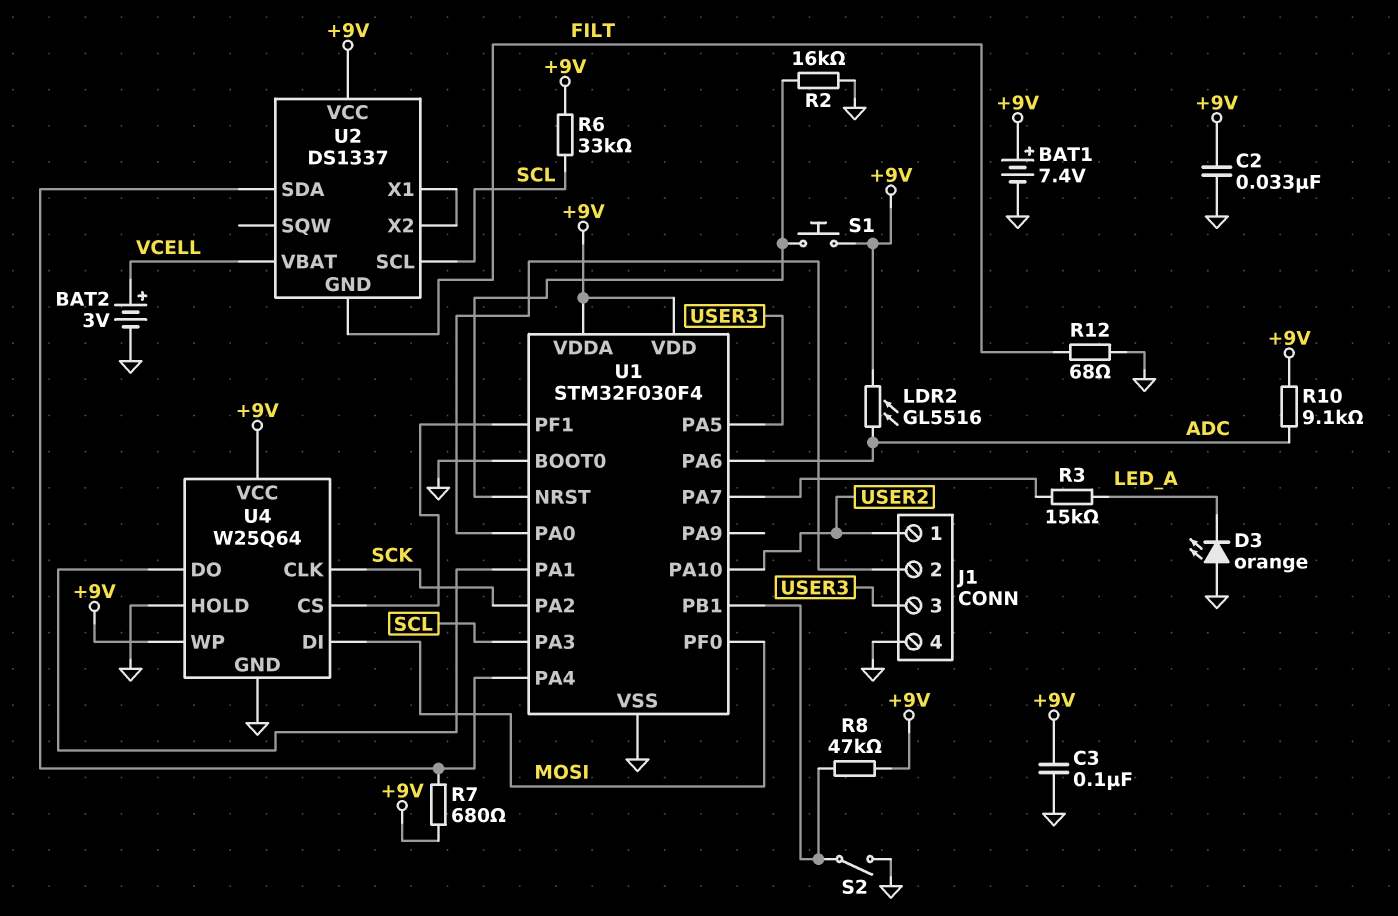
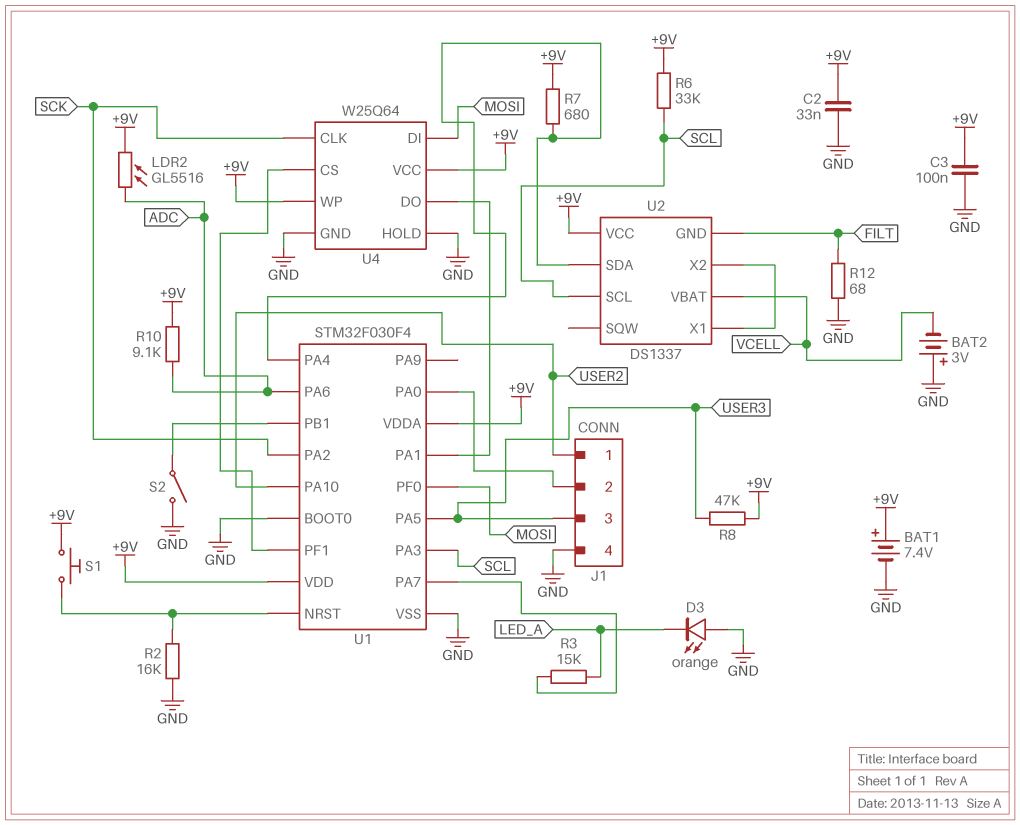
BAT2: 3V (plus VCELL, minus GND) -> 3V (plus GND, minus VCELL)
R8: 47k (+9V, U1/PB1) -> 47k (+9V, USER3)

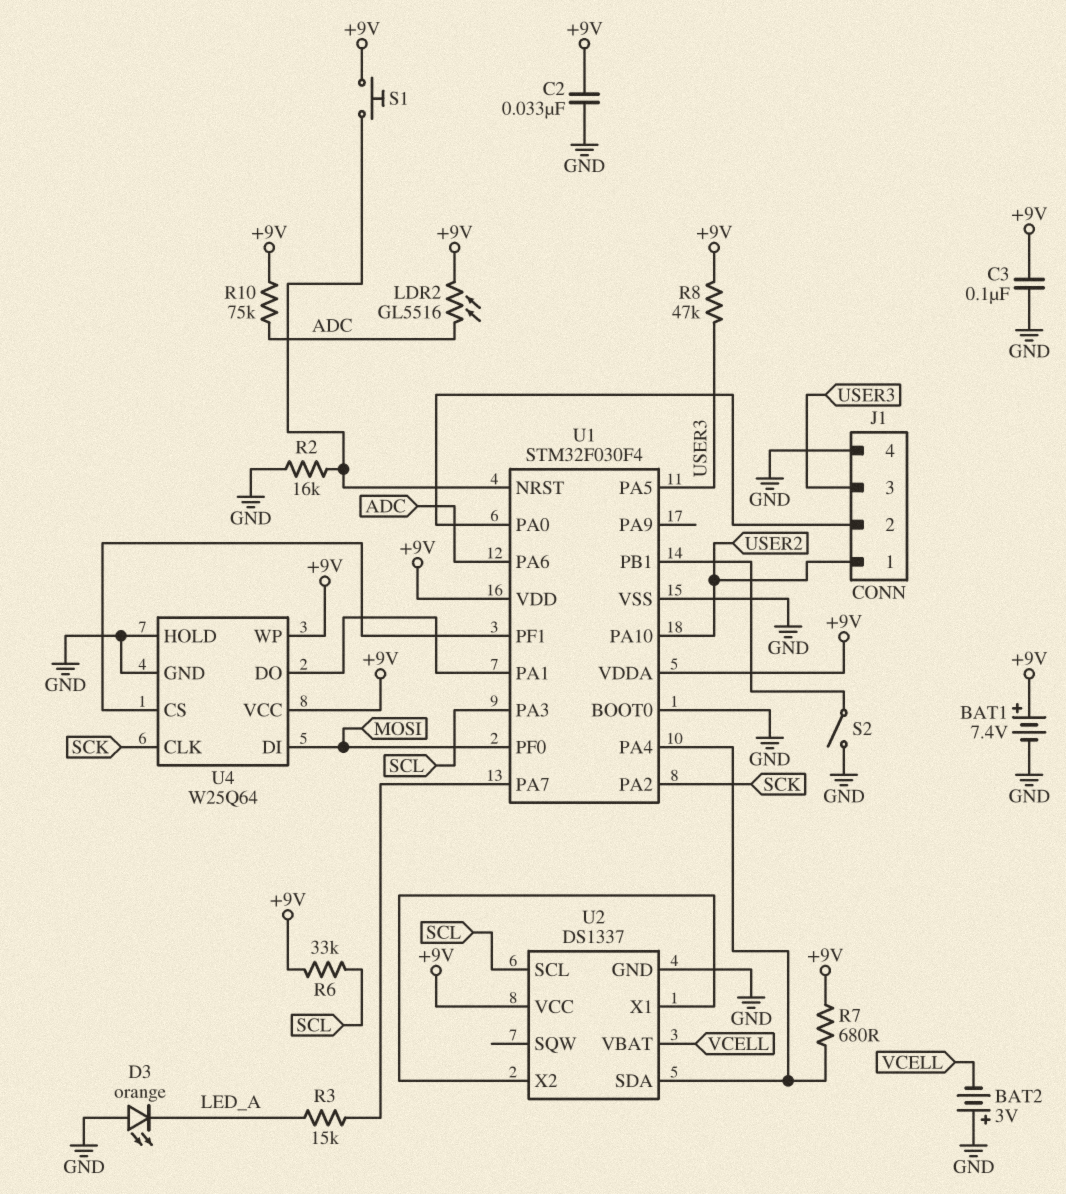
R10: 9.1k (+9V, ADC) -> 75k (+9V, ADC)
R12: 68 (FILT, GND) -> none
U2 pin GND: FILT -> GND

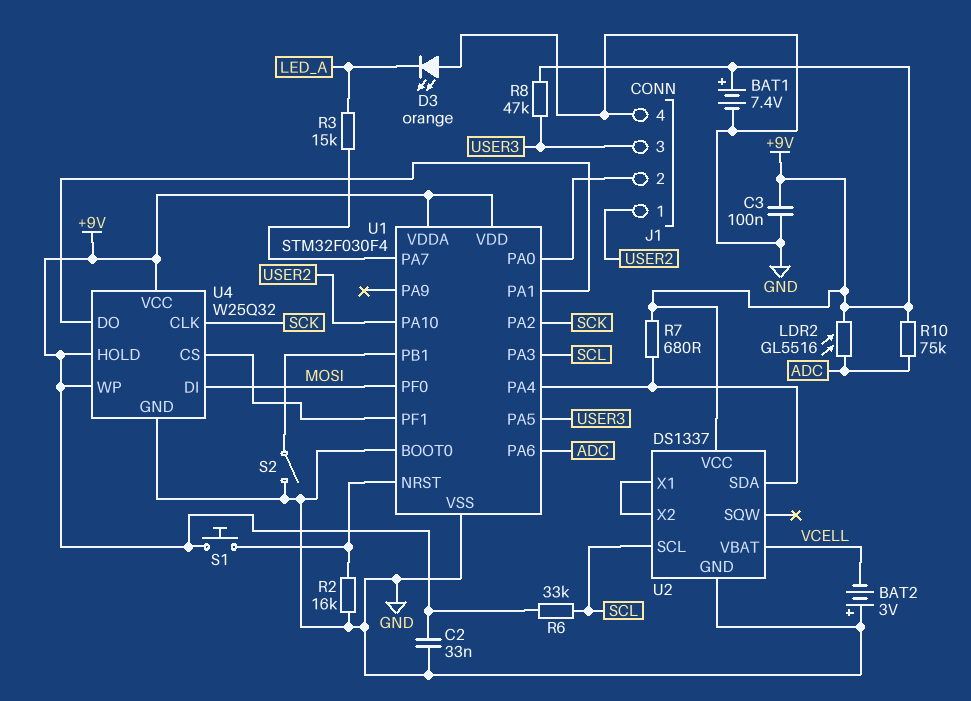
U4: W25Q64 -> W25Q32
U4 pin HOLD: GND -> +9V

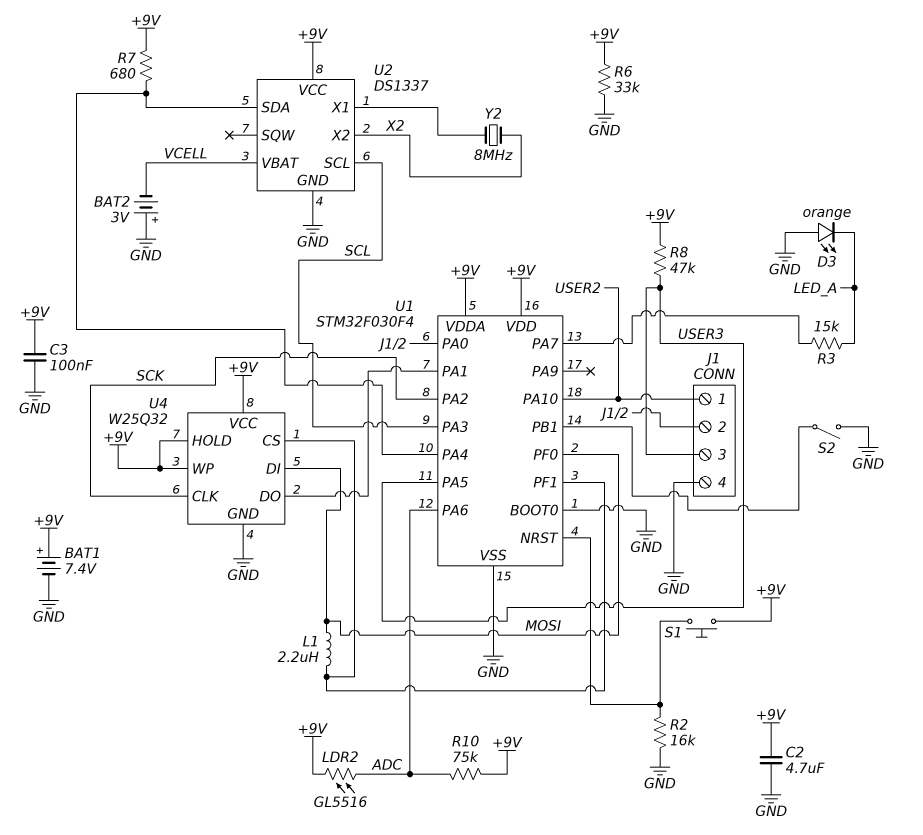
C2: 33nF (+9V, GND) -> 4.7uF (+9V, GND)
L1: none -> 2.2uH (MOSI, U1/PF1)
R6: 33k (+9V, SCL) -> 33k (+9V, GND)
U2 pin X2: U2/X1 -> X2
Y2: none -> 8MHz (U2/X1, X2)

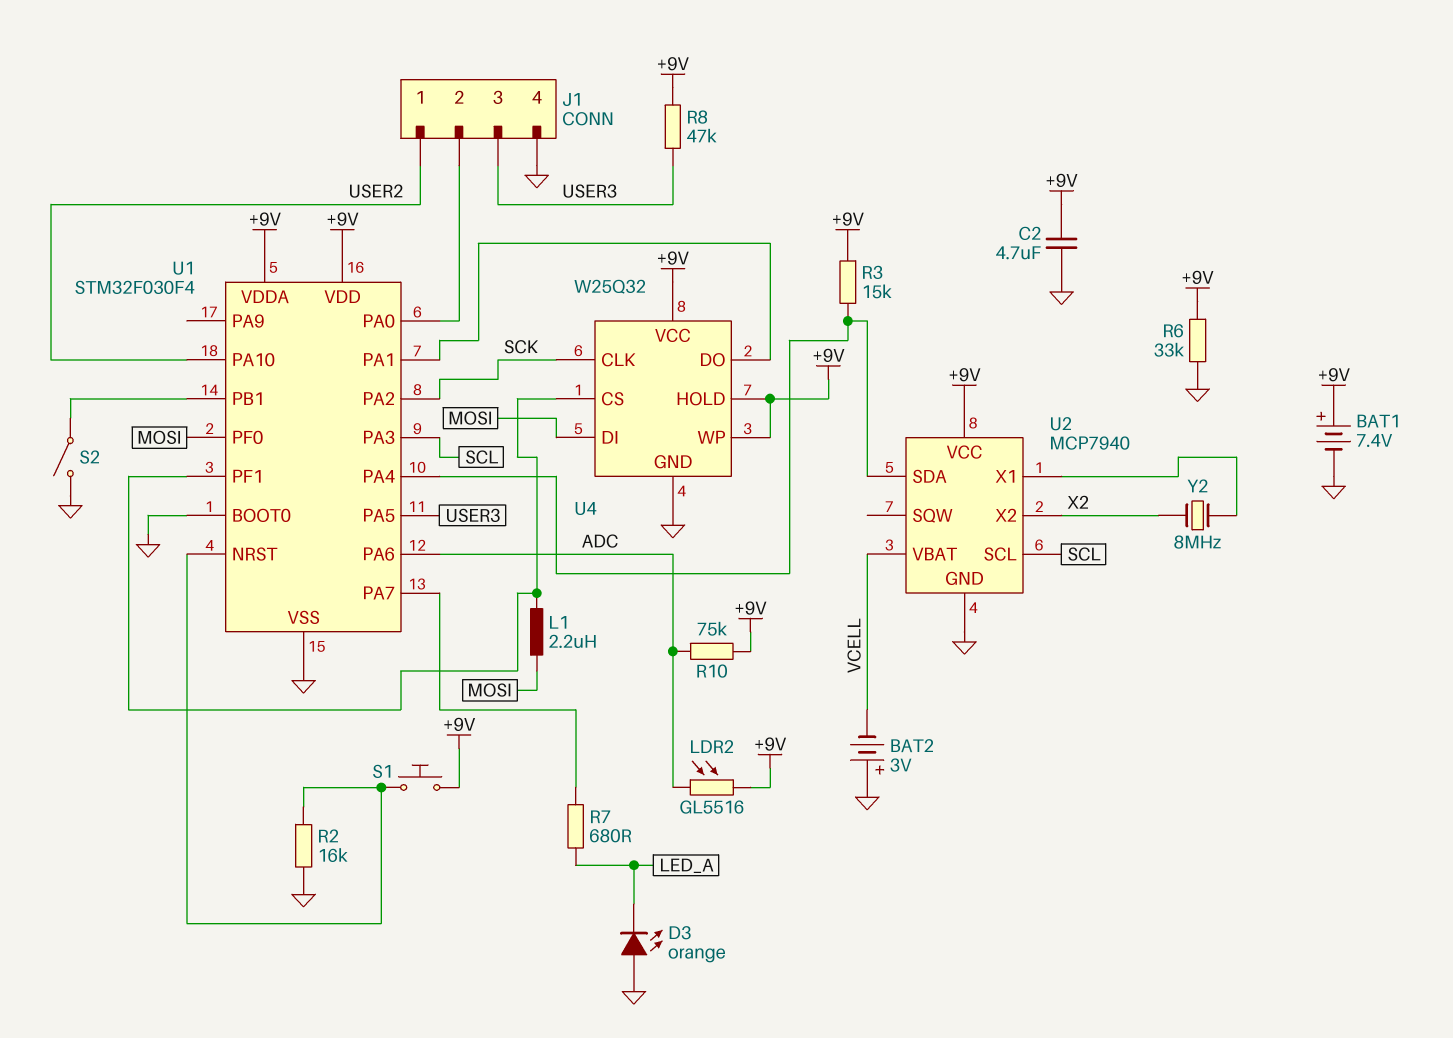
C3: 100nF (+9V, GND) -> none
R3: 15k (LED_A, U1/PA7) -> 15k (+9V, U1/PA4)
R7: 680 (+9V, U1/PA4) -> 680 (LED_A, U1/PA7)
U2: DS1337 -> MCP7940

